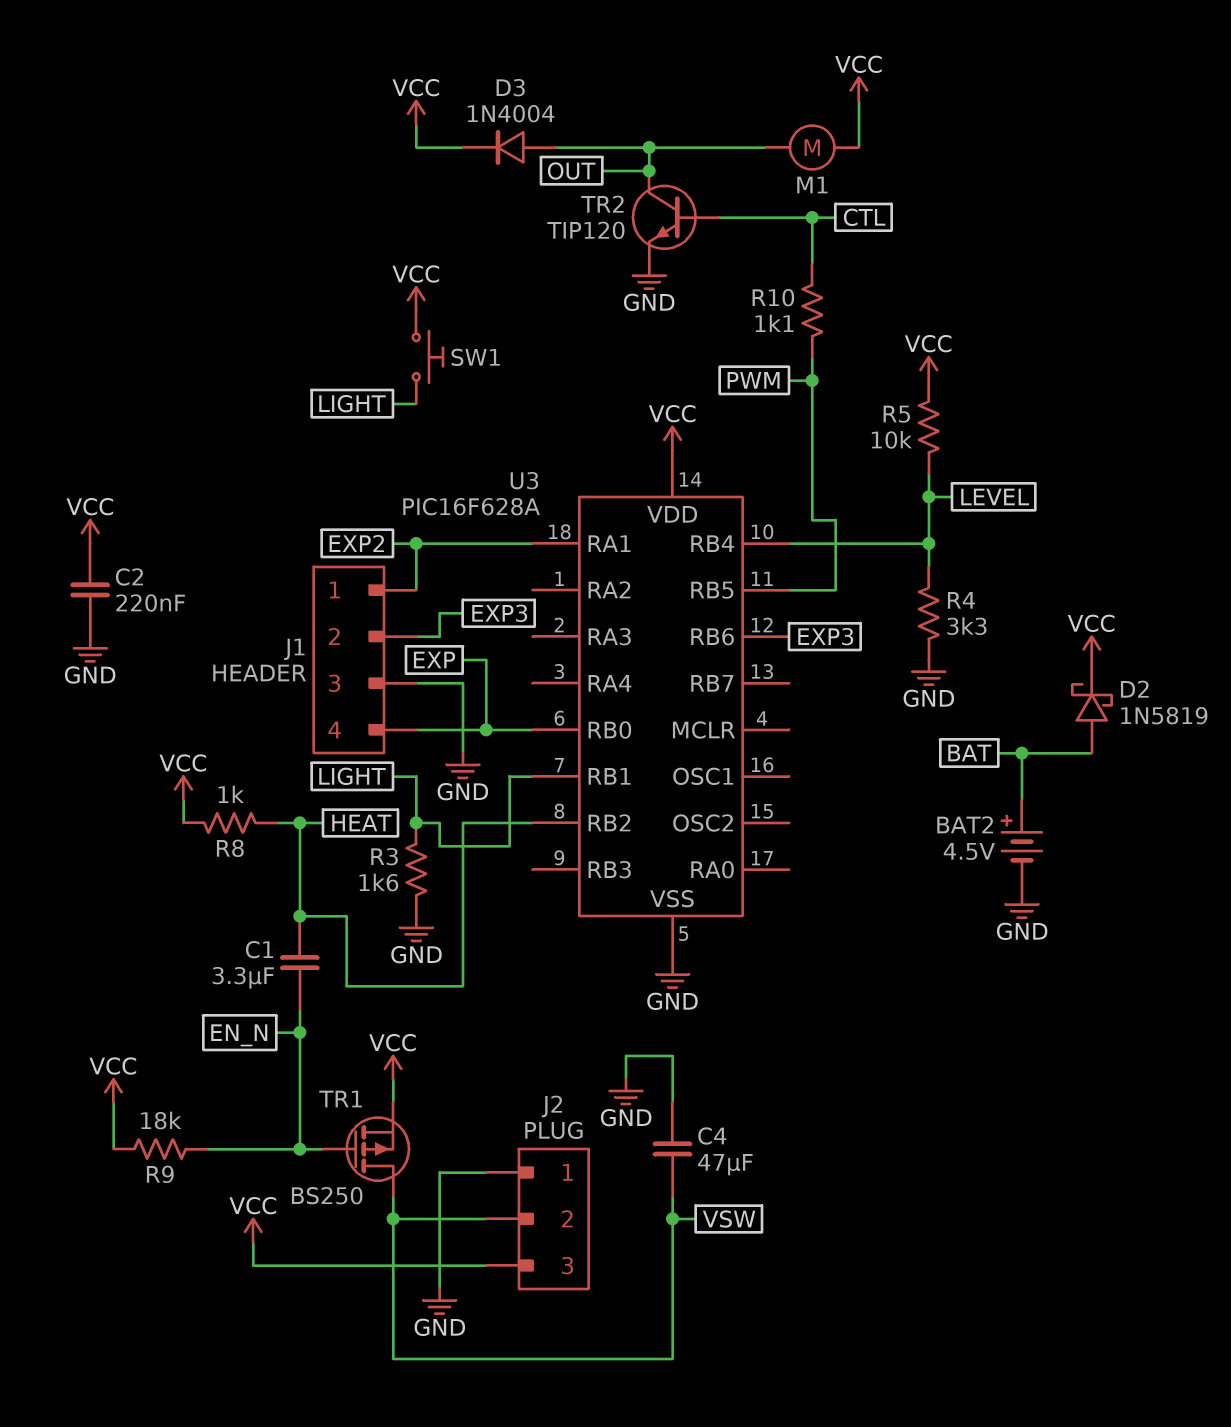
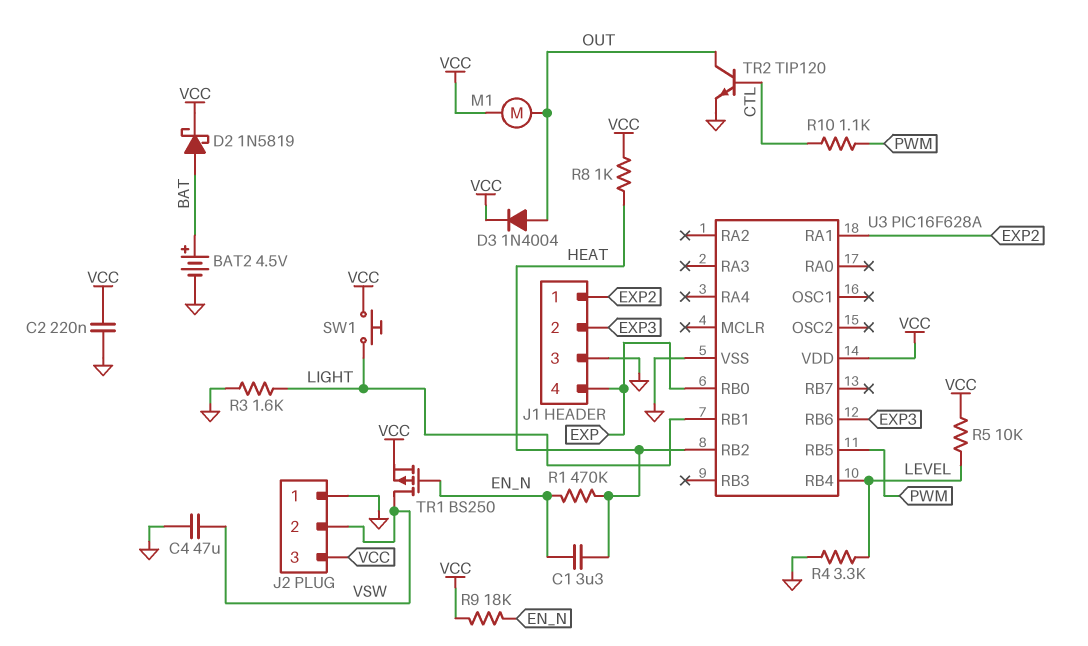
R1: none -> 470k (EN_N, HEAT)

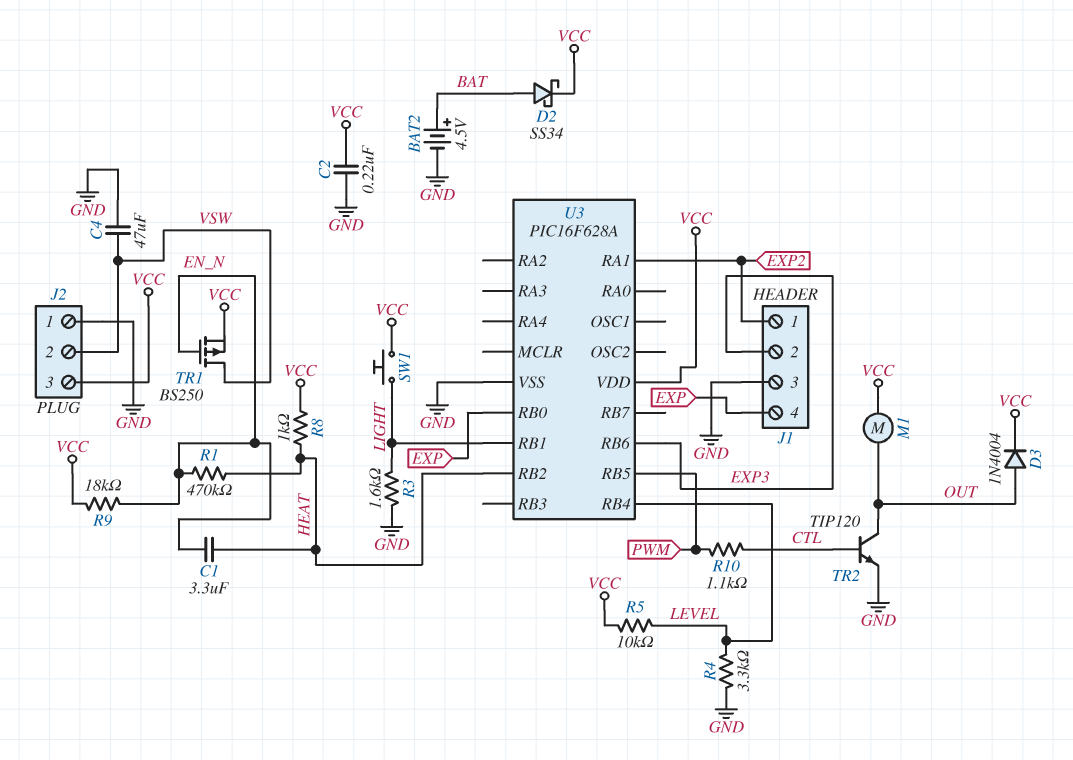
D2: schottky 1N5819 (A BAT, K VCC) -> schottky SS34 (A BAT, K VCC)

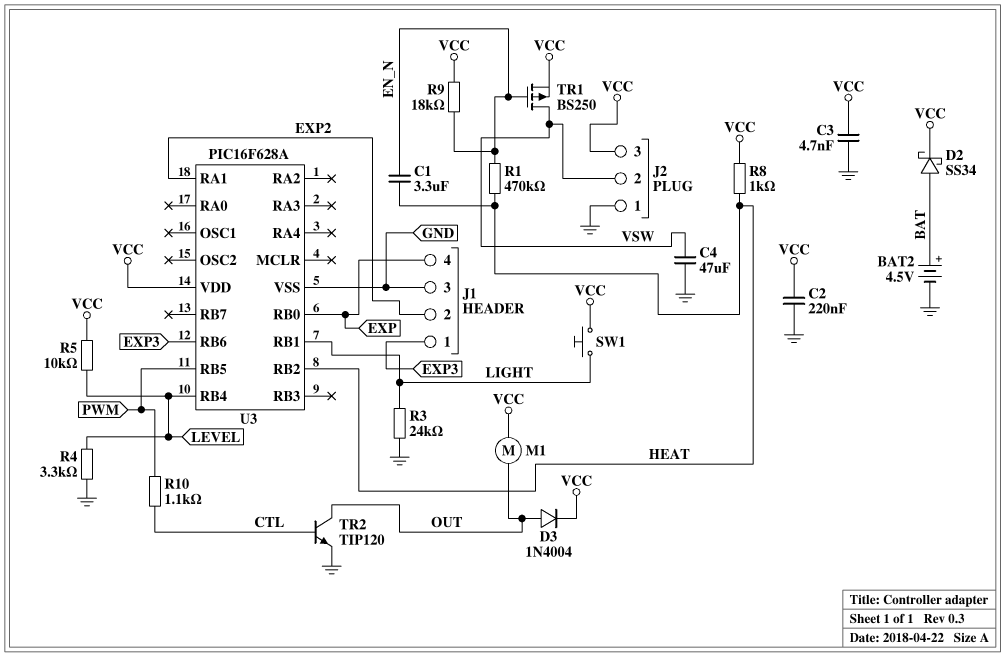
C3: none -> 4.7nF (GND, VCC)
J1 pin 1: EXP2 -> EXP3
J1 pin 2: EXP3 -> EXP2
R3: 1.6k (GND, LIGHT) -> 24k (GND, LIGHT)

